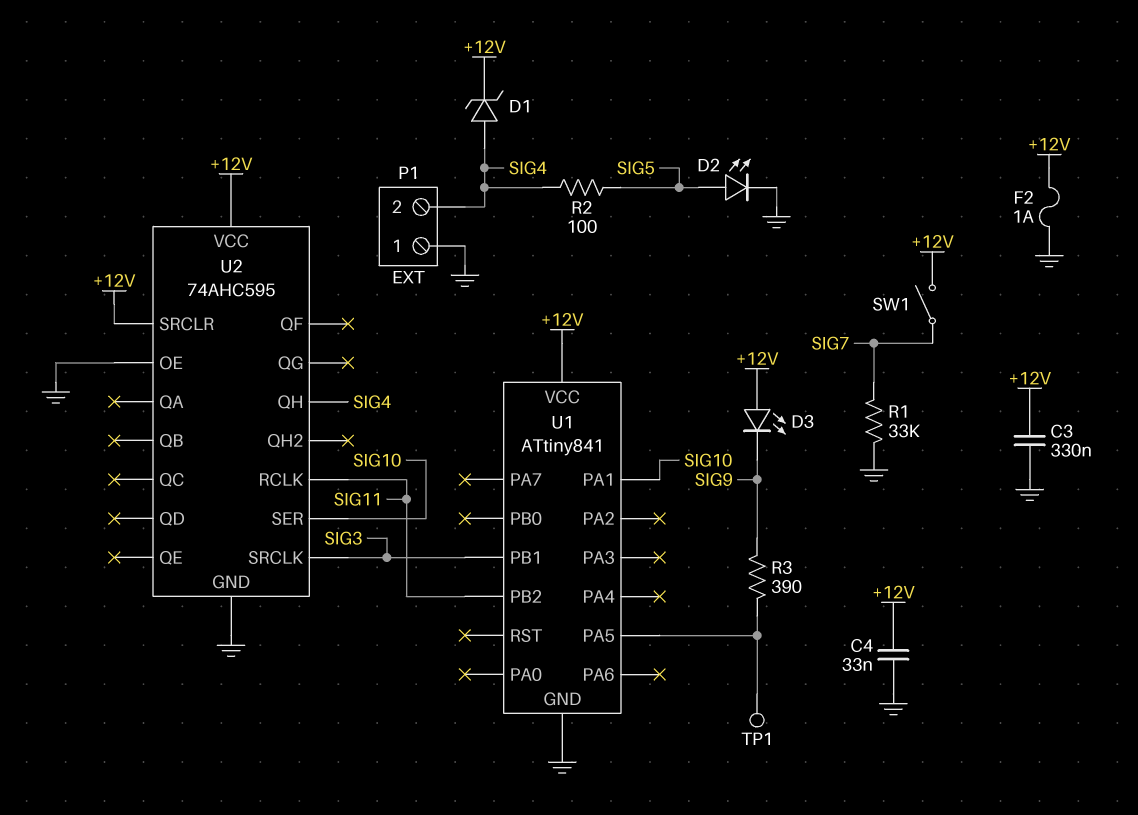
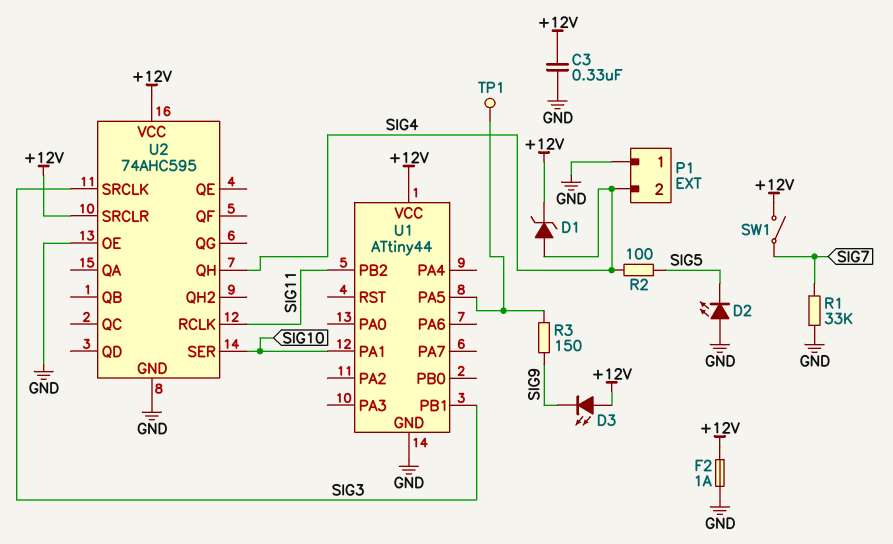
C4: 33nF (+12V, GND) -> none
D2: LED (A SIG5, K GND) -> LED (A GND, K SIG5)
R3: 390 (SIG9, U1/PA5) -> 150 (SIG9, U1/PA5)
U1: ATtiny841 -> ATtiny44

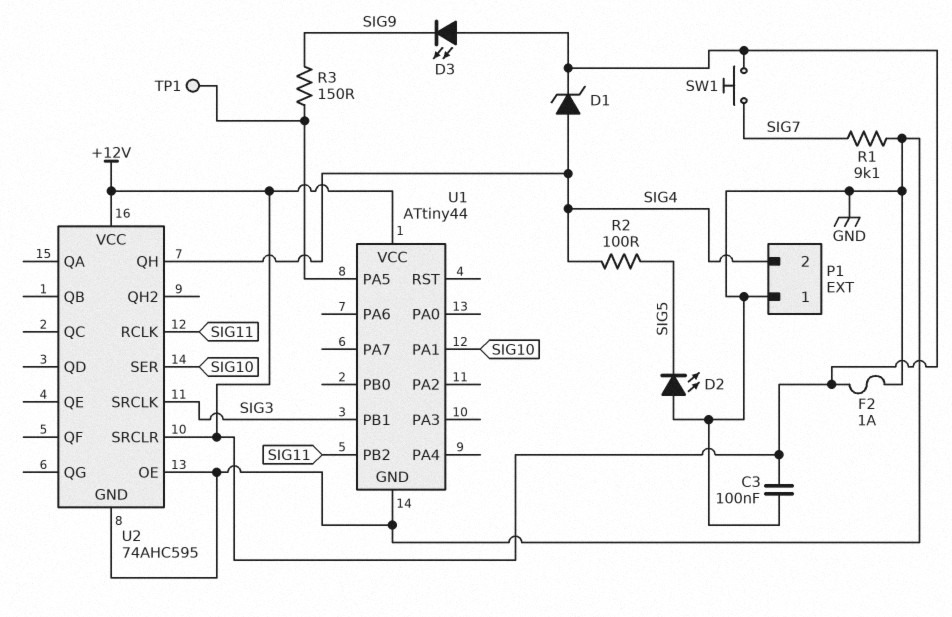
C3: 330nF (+12V, GND) -> 100nF (+12V, GND)
R1: 33k (GND, SIG7) -> 9.1k (GND, SIG7)
SW1: switch (+12V, SIG7) -> button (+12V, SIG7)

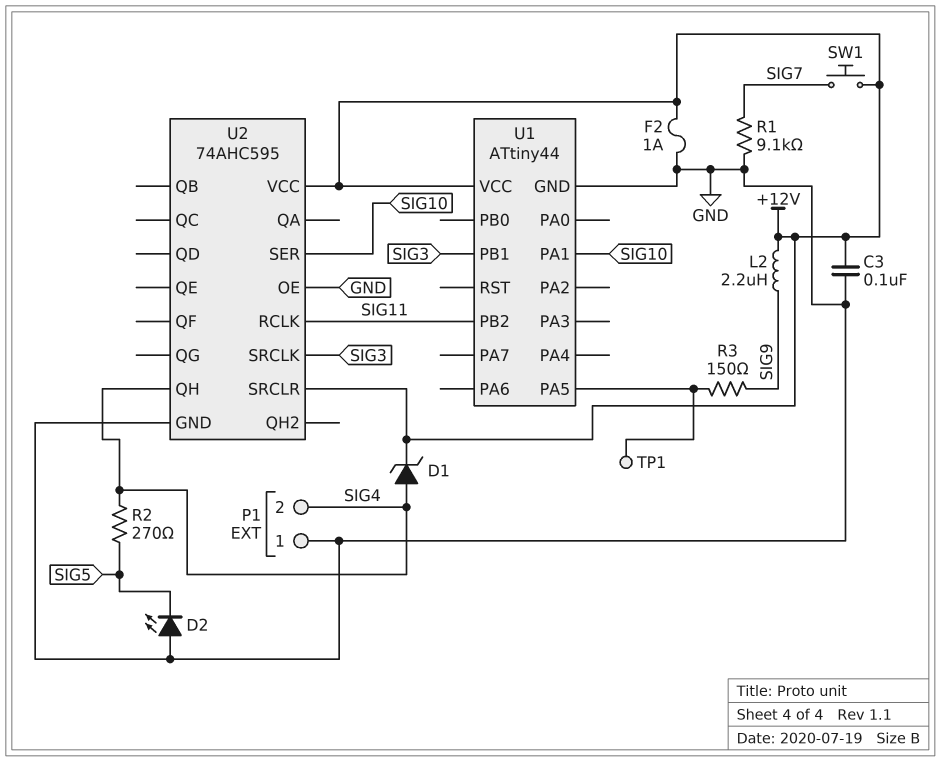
D3: LED (A +12V, K SIG9) -> none
L2: none -> 2.2uH (+12V, SIG9)
R2: 100 (SIG4, SIG5) -> 270 (SIG4, SIG5)

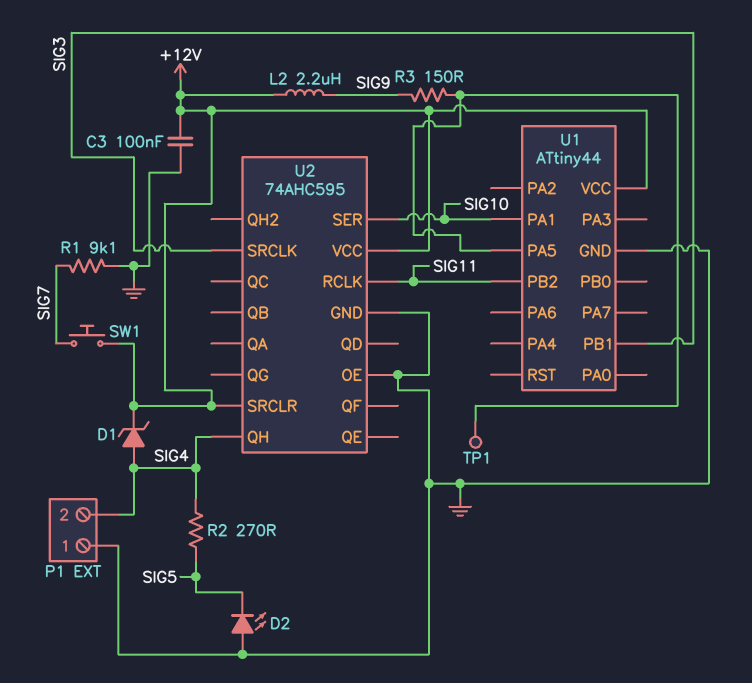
F2: 1A (+12V, GND) -> none

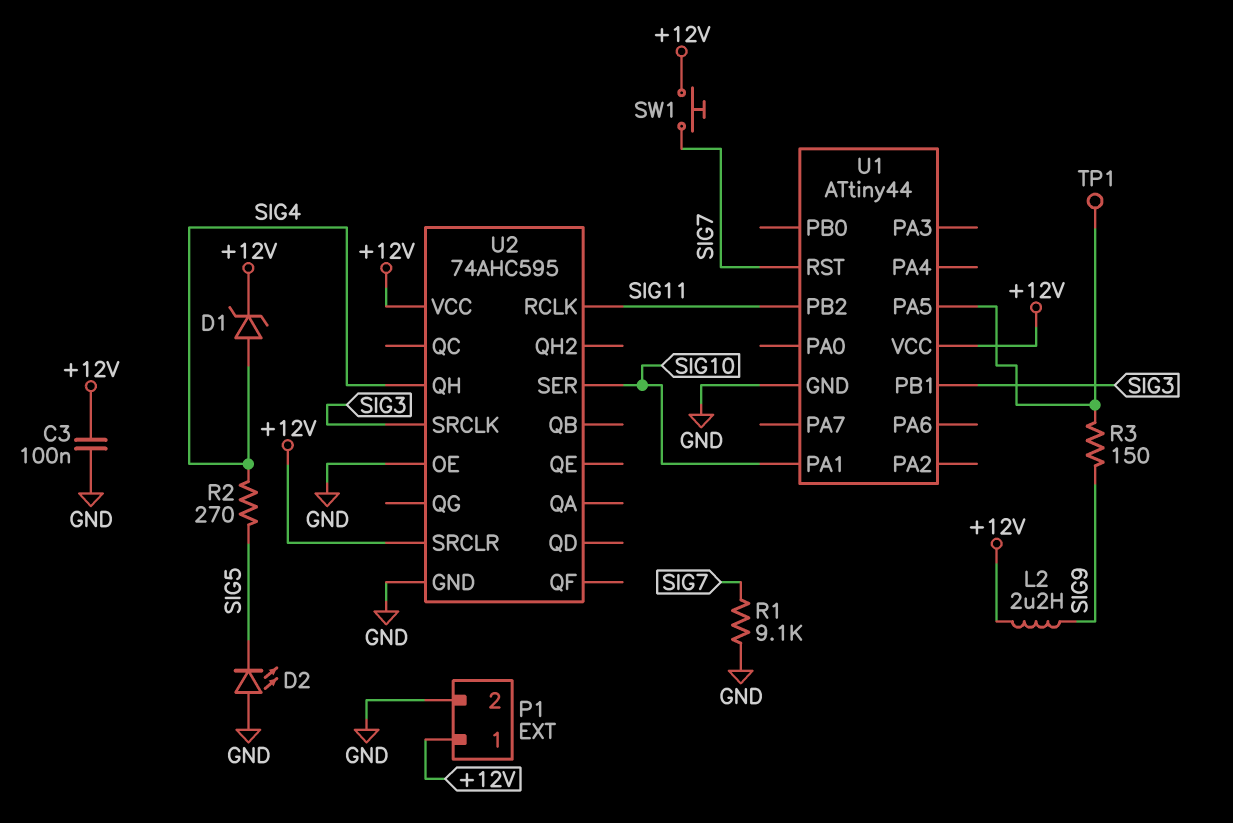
P1 pin 1: GND -> +12V
P1 pin 2: SIG4 -> GND
U1 pin RST: none -> SIG7

